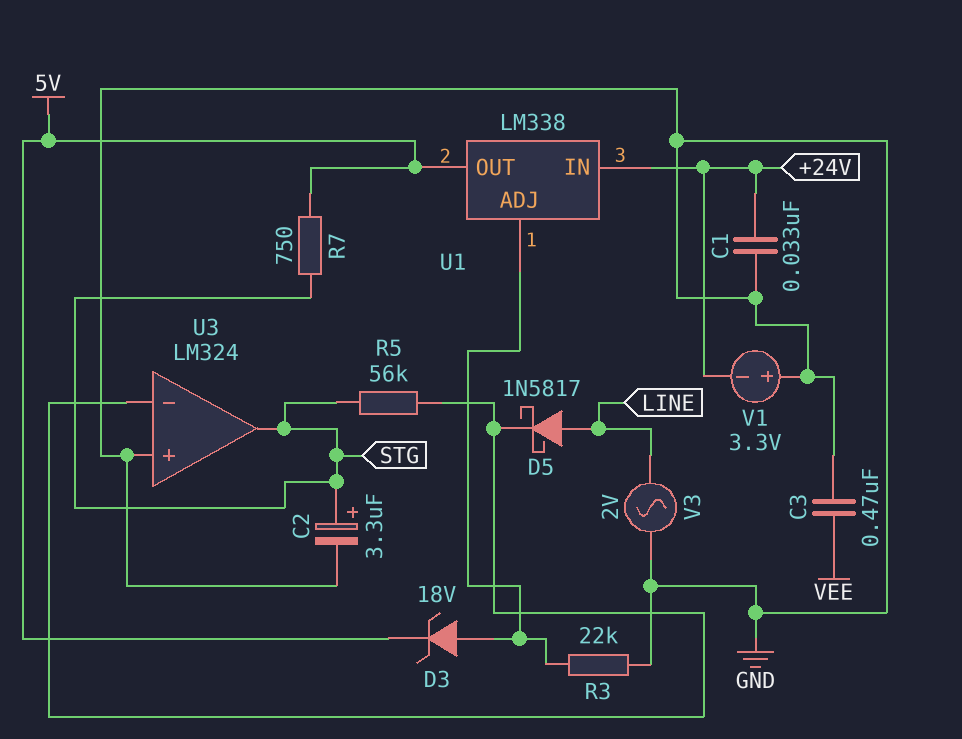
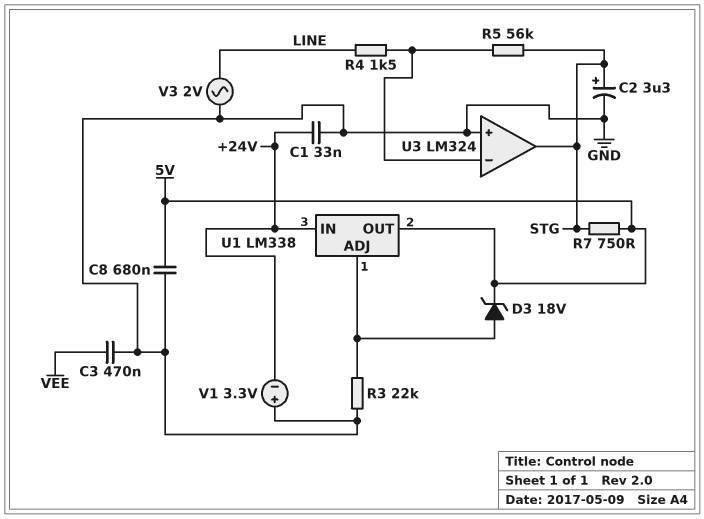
C8: none -> 680nF (5V, GND)
D5: schottky 1N5817 (A LINE, K U3/in-) -> none
R4: none -> 1.5k (LINE, U3/in-)

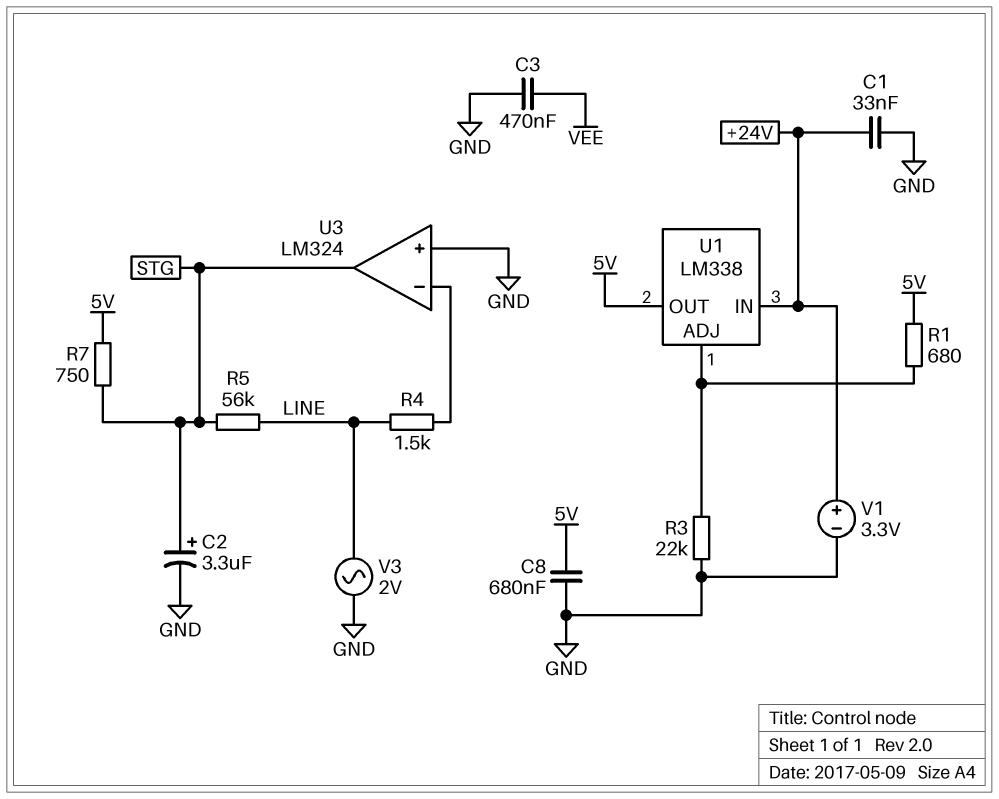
D3: zener 18V (A U1/ADJ, K 5V) -> none
R1: none -> 680 (5V, U1/ADJ)
R5: 56k (STG, U3/in-) -> 56k (LINE, STG)
V1: 3.3V (plus GND, minus +24V) -> 3.3V (plus +24V, minus GND)

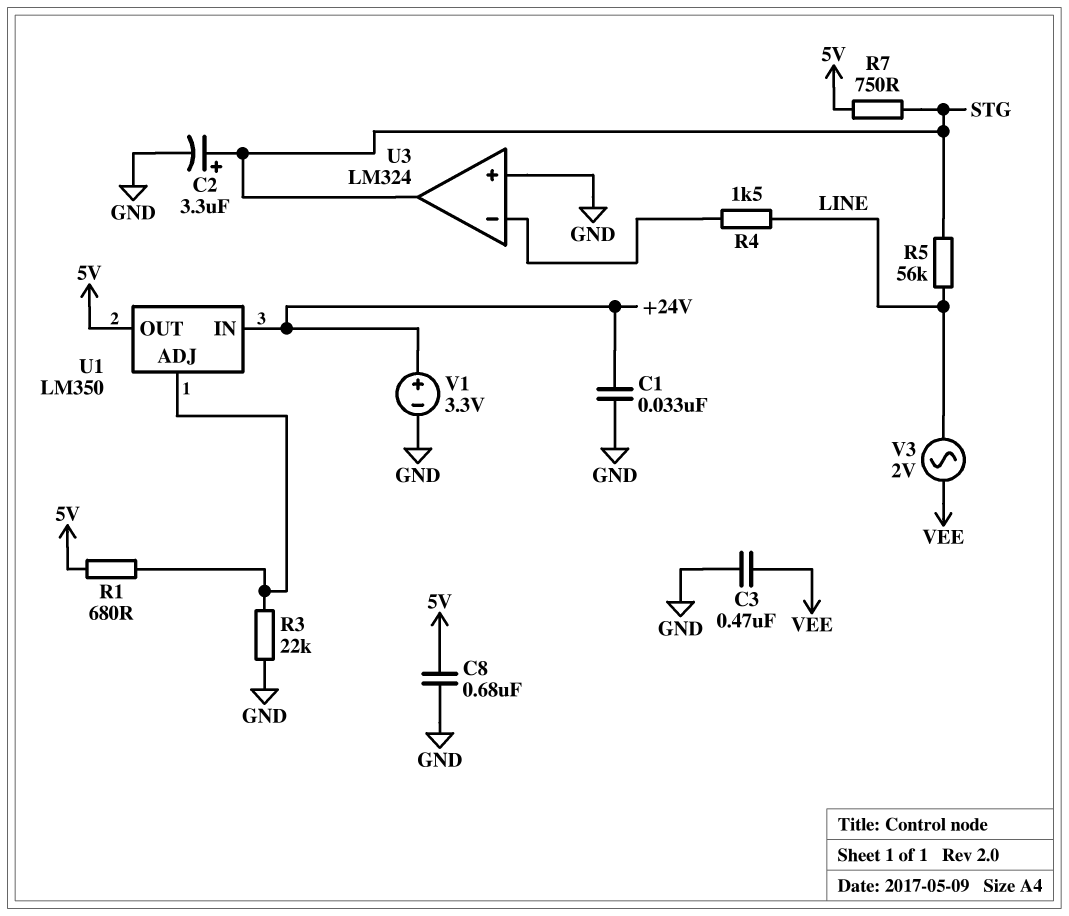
U1: LM338 -> LM350
V3: AC 2V (GND, LINE) -> AC 2V (LINE, VEE)

